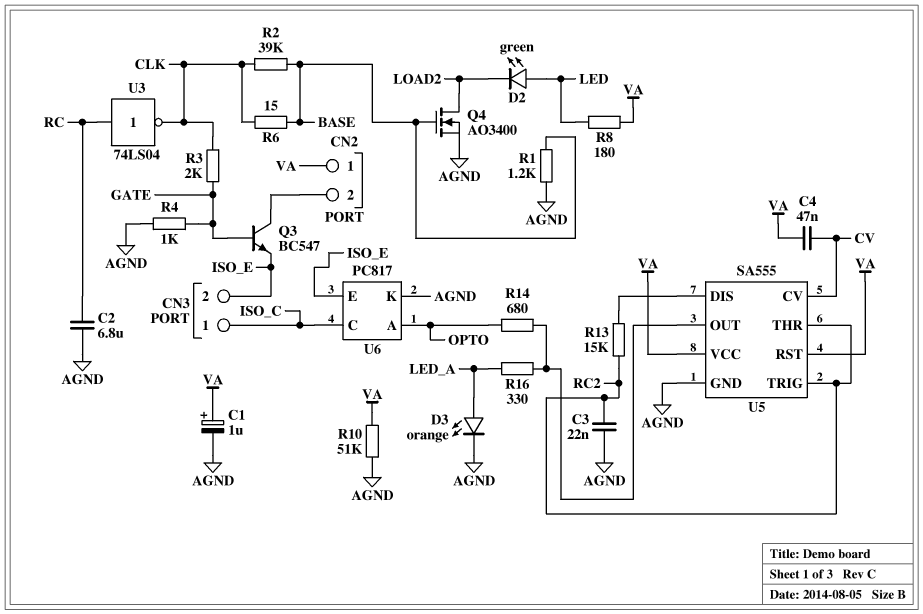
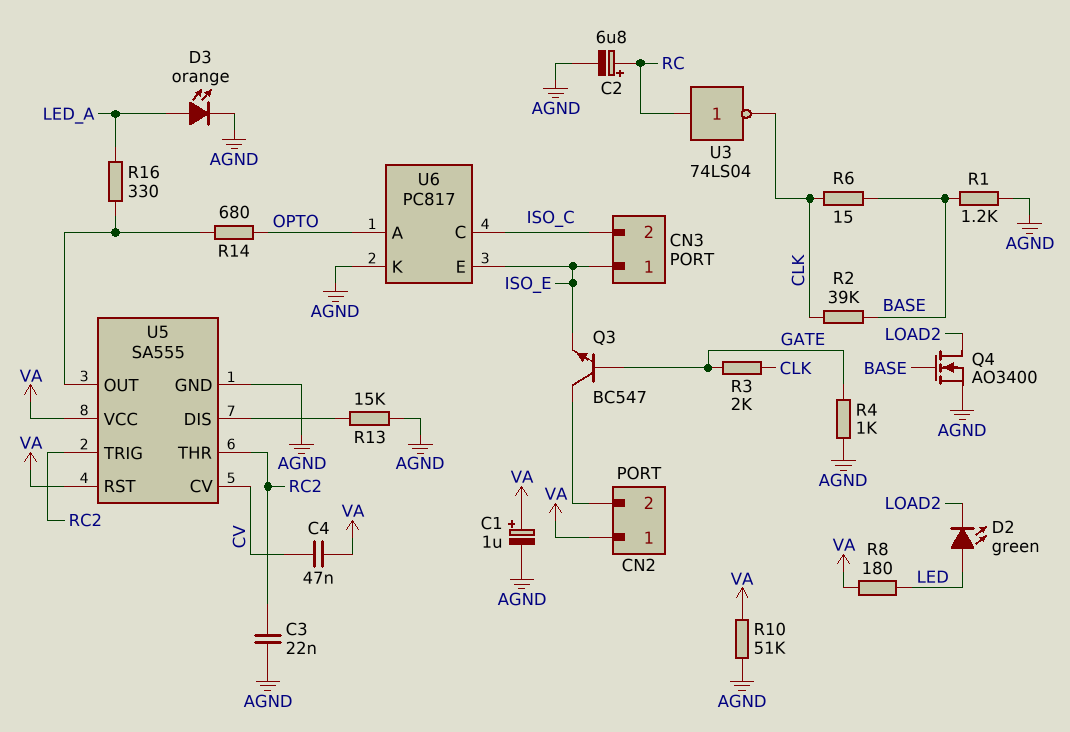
C2: 6.8uF (AGND, RC) -> 6.8uF (plus RC, minus AGND)
CN3 pin 1: ISO_C -> ISO_E
CN3 pin 2: ISO_E -> ISO_C
R13: 15k (RC2, U5/DIS) -> 15k (AGND, U5/DIS)

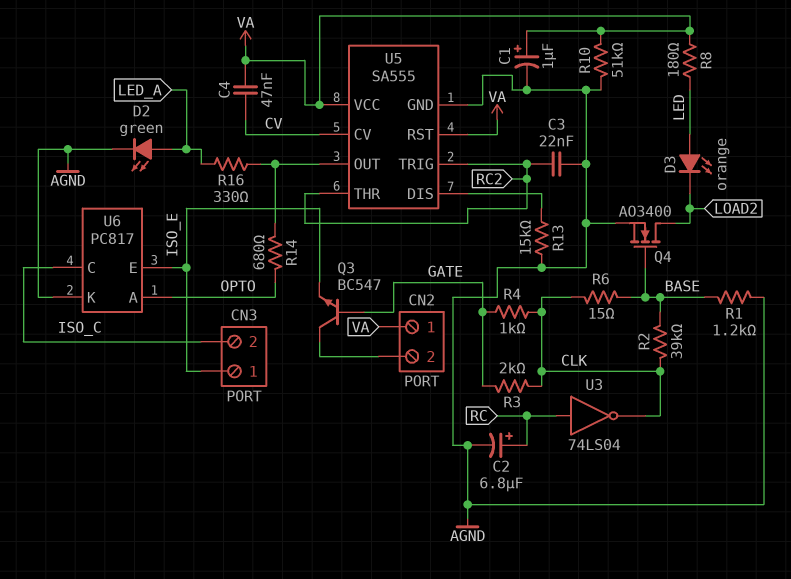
D2: LED green (A LED, K LOAD2) -> LED green (A LED_A, K AGND)
D3: LED orange (A LED_A, K AGND) -> LED orange (A LED, K LOAD2)
R4: 1k (AGND, GATE) -> 1k (CLK, GATE)

